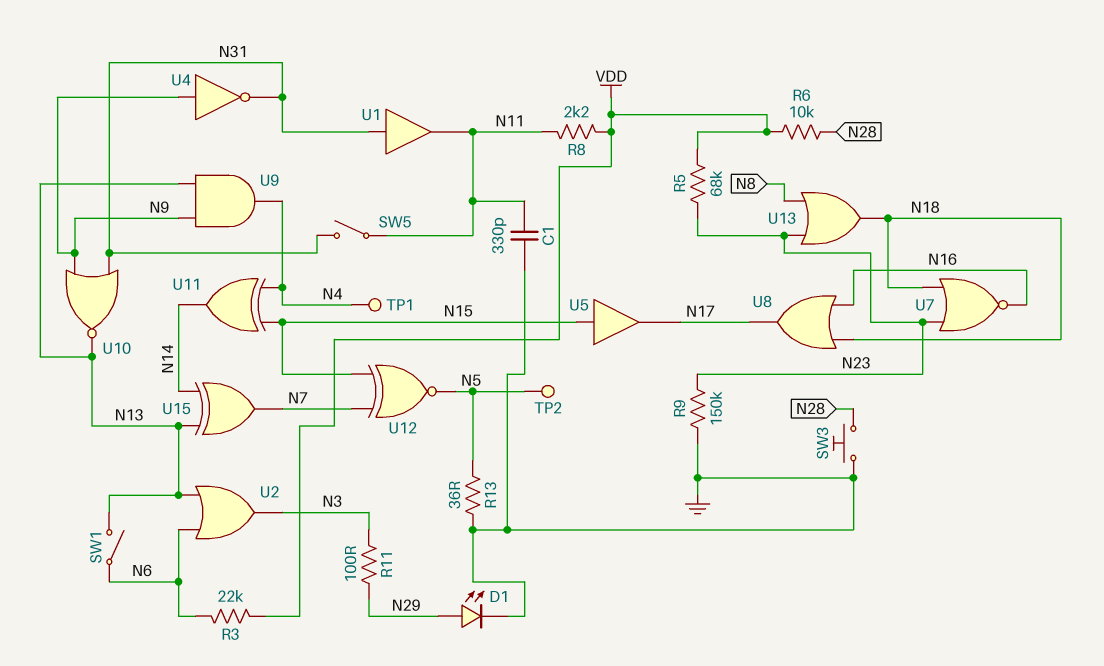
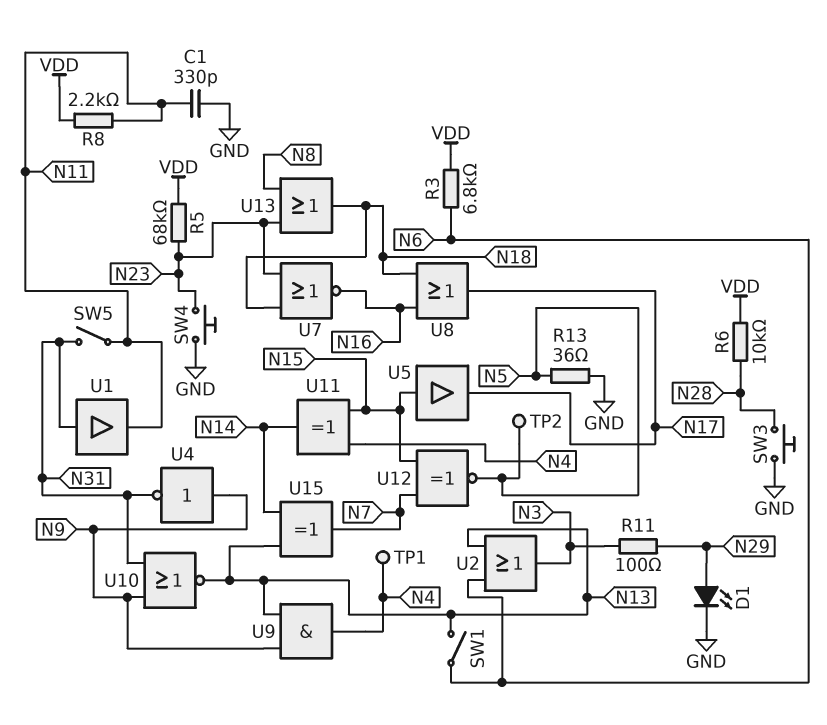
R3: 22k (N6, VDD) -> 6.8k (N6, VDD)
R9: 150k (GND, N23) -> none
SW4: none -> button (GND, N23)

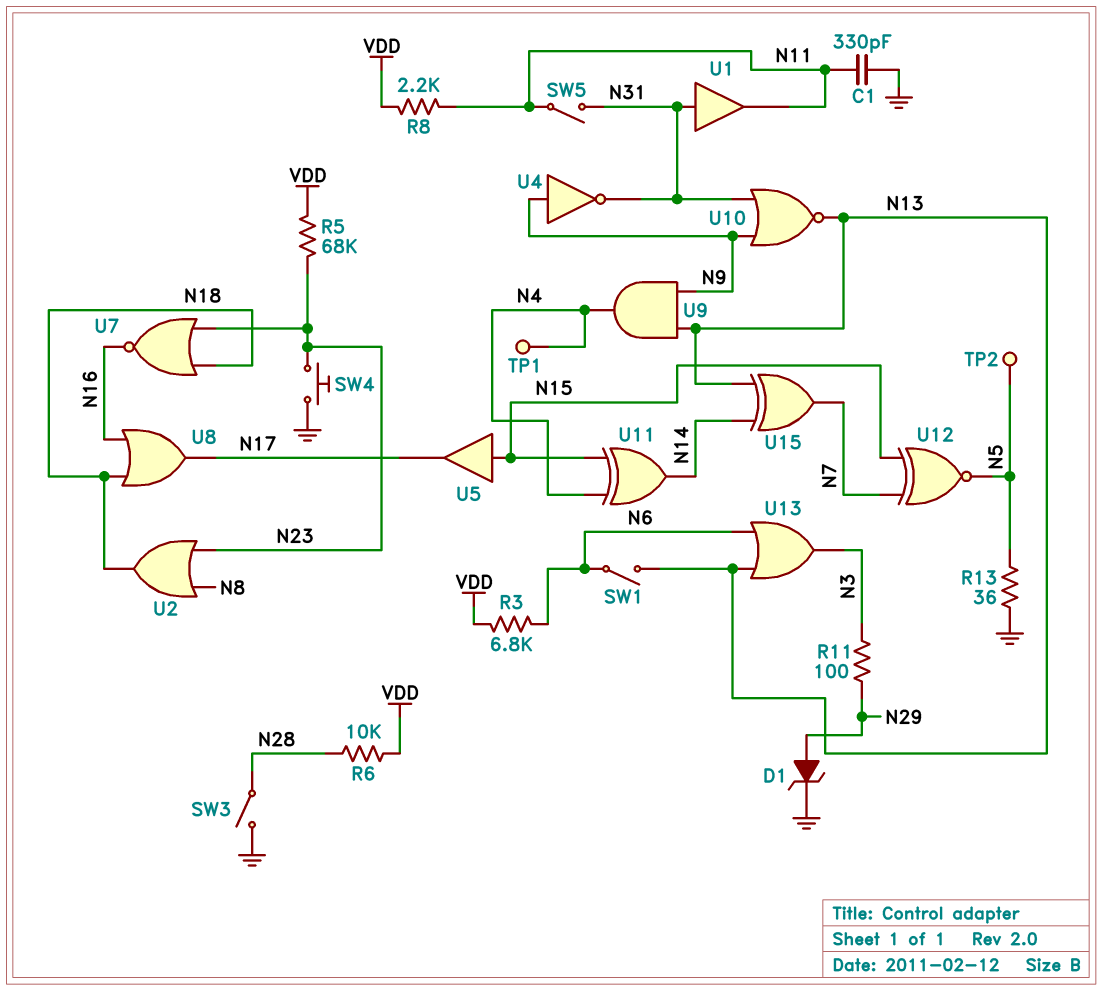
D1: LED (A N29, K GND) -> zener (A N29, K GND)
SW3: button (GND, N28) -> switch (GND, N28)
U2: OR (in N6, in N13, out N3) -> OR (in N8, in N23, out N18)
U13: OR (in N8, in N23, out N18) -> OR (in N6, in N13, out N3)

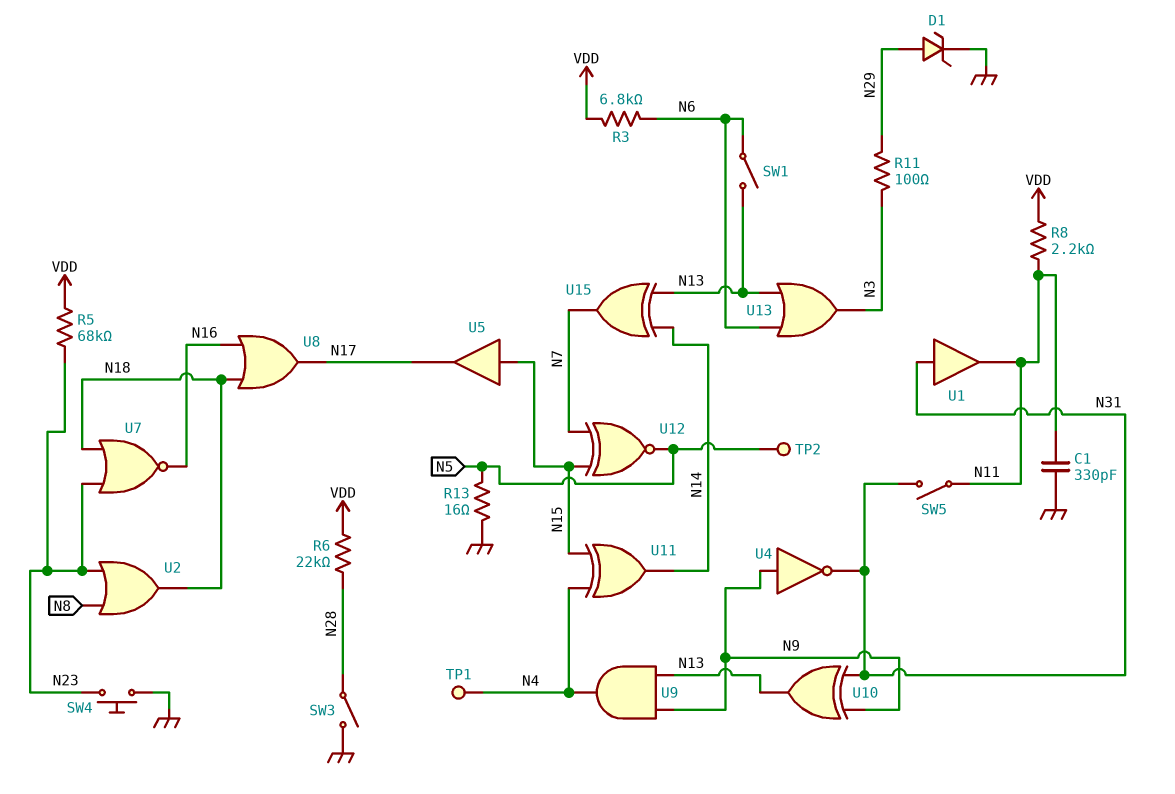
R6: 10k (N28, VDD) -> 22k (N28, VDD)
R13: 36 (GND, N5) -> 16 (GND, N5)
U10: NOR (in N9, in N31, out N13) -> XOR (in N9, in N31, out N13)

